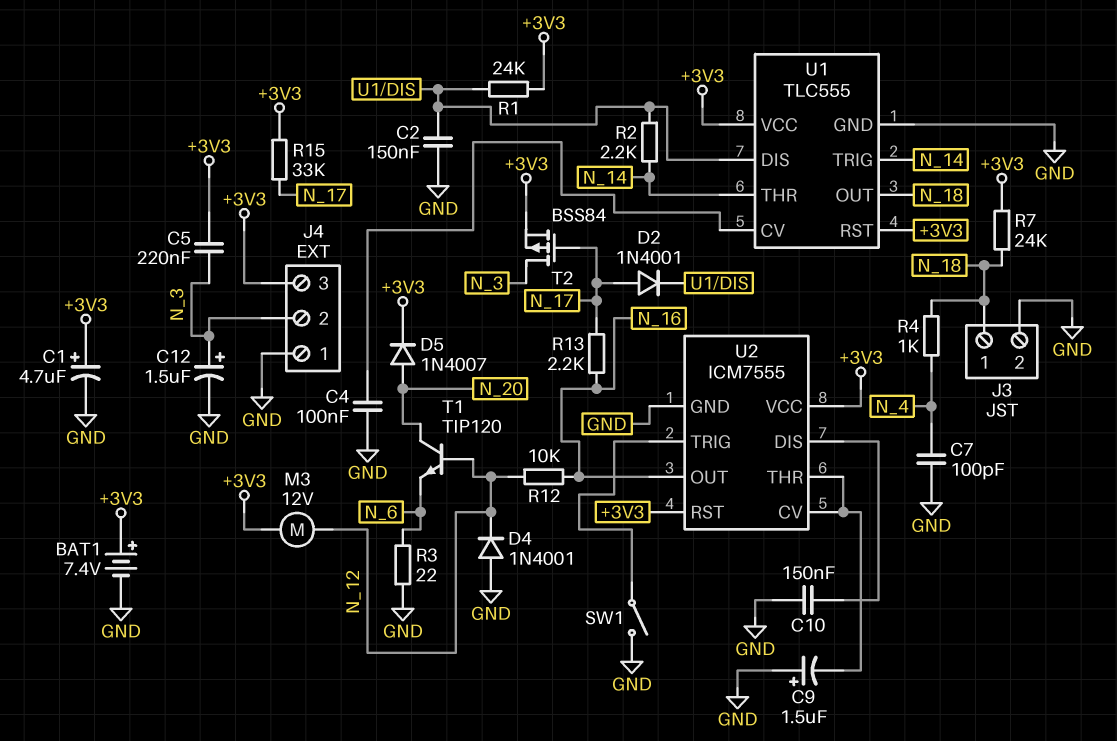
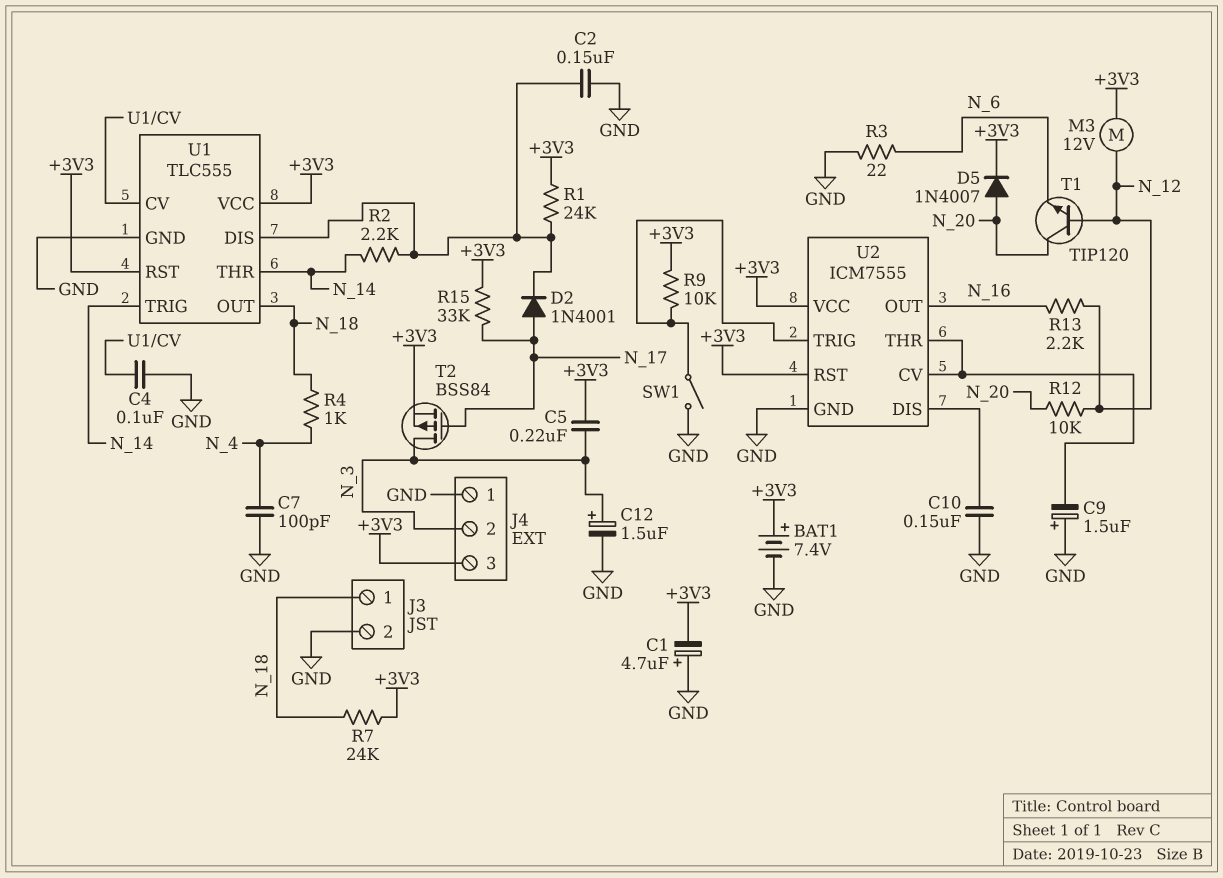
C1: 4.7uF (plus +3V3, minus GND) -> 4.7uF (plus GND, minus +3V3)
D4: diode 1N4001 (A GND, K N_12) -> none
R9: none -> 10k (+3V3, U2/TRIG)
R12: 10k (N_12, N_16) -> 10k (N_12, N_20)
R13: 2.2k (N_16, N_17) -> 2.2k (N_12, N_16)

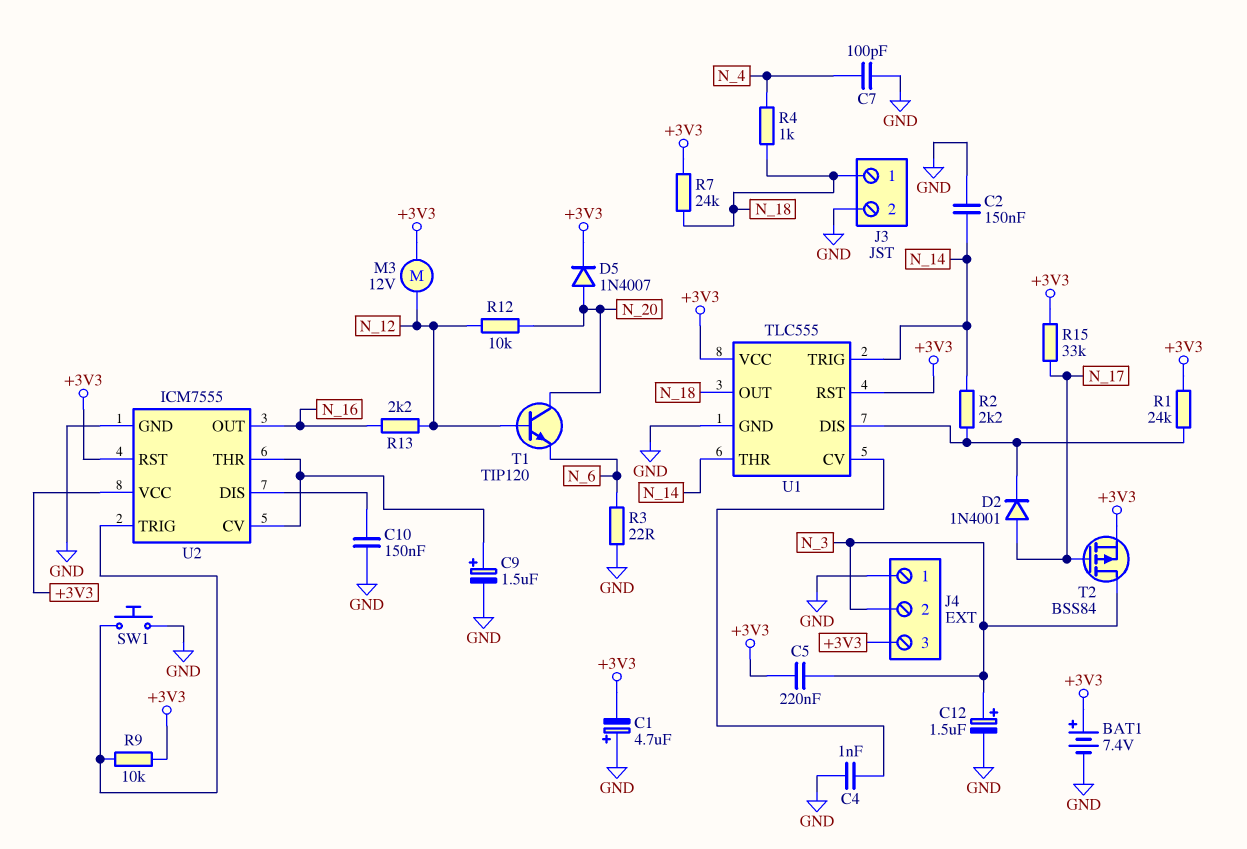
C2: 150nF (GND, U1/DIS) -> 150nF (GND, N_14)
C4: 100nF (GND, U1/CV) -> 1nF (GND, U1/CV)
C9: 1.5uF (plus GND, minus U2/CV) -> 1.5uF (plus U2/CV, minus GND)
SW1: switch (GND, U2/TRIG) -> button (GND, U2/TRIG)

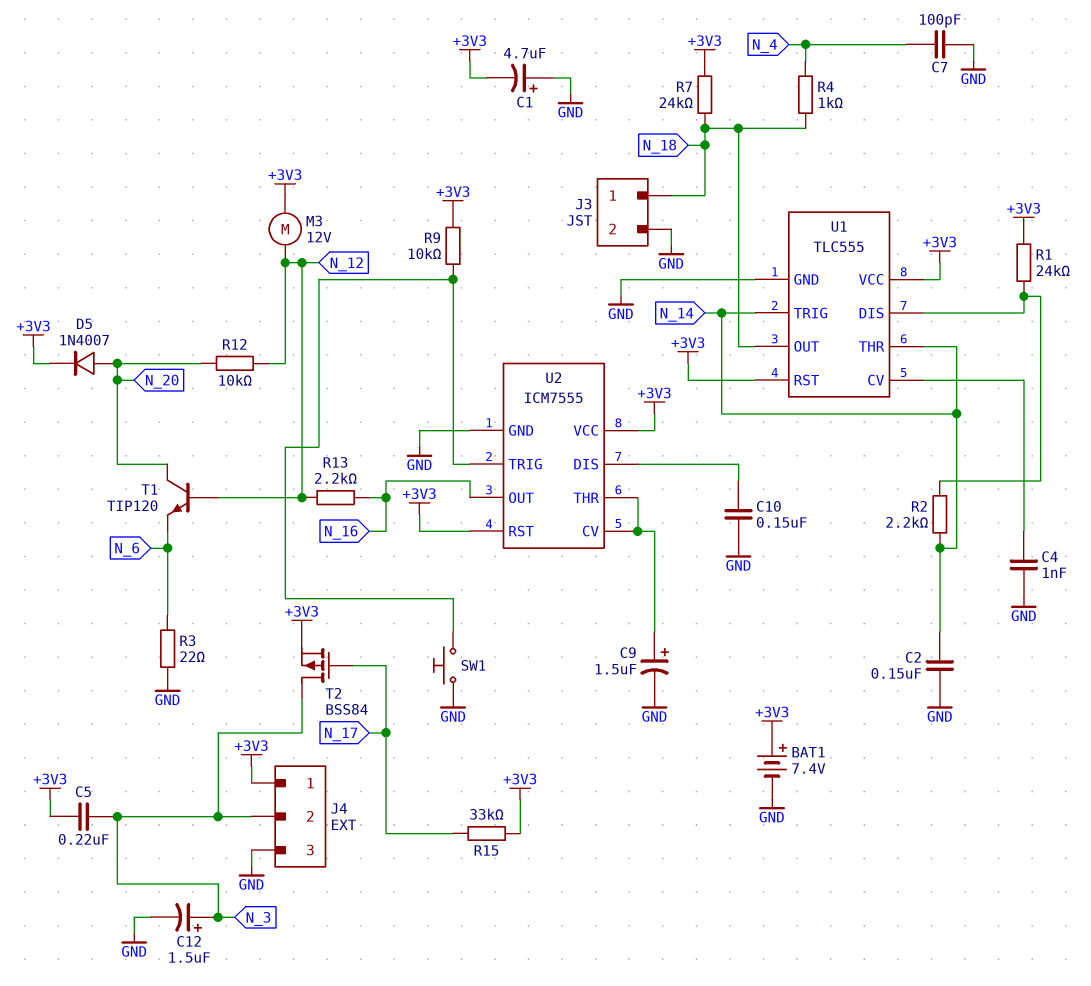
D2: diode 1N4001 (A N_17, K U1/DIS) -> none
J4 pin 1: GND -> +3V3
J4 pin 3: +3V3 -> GND

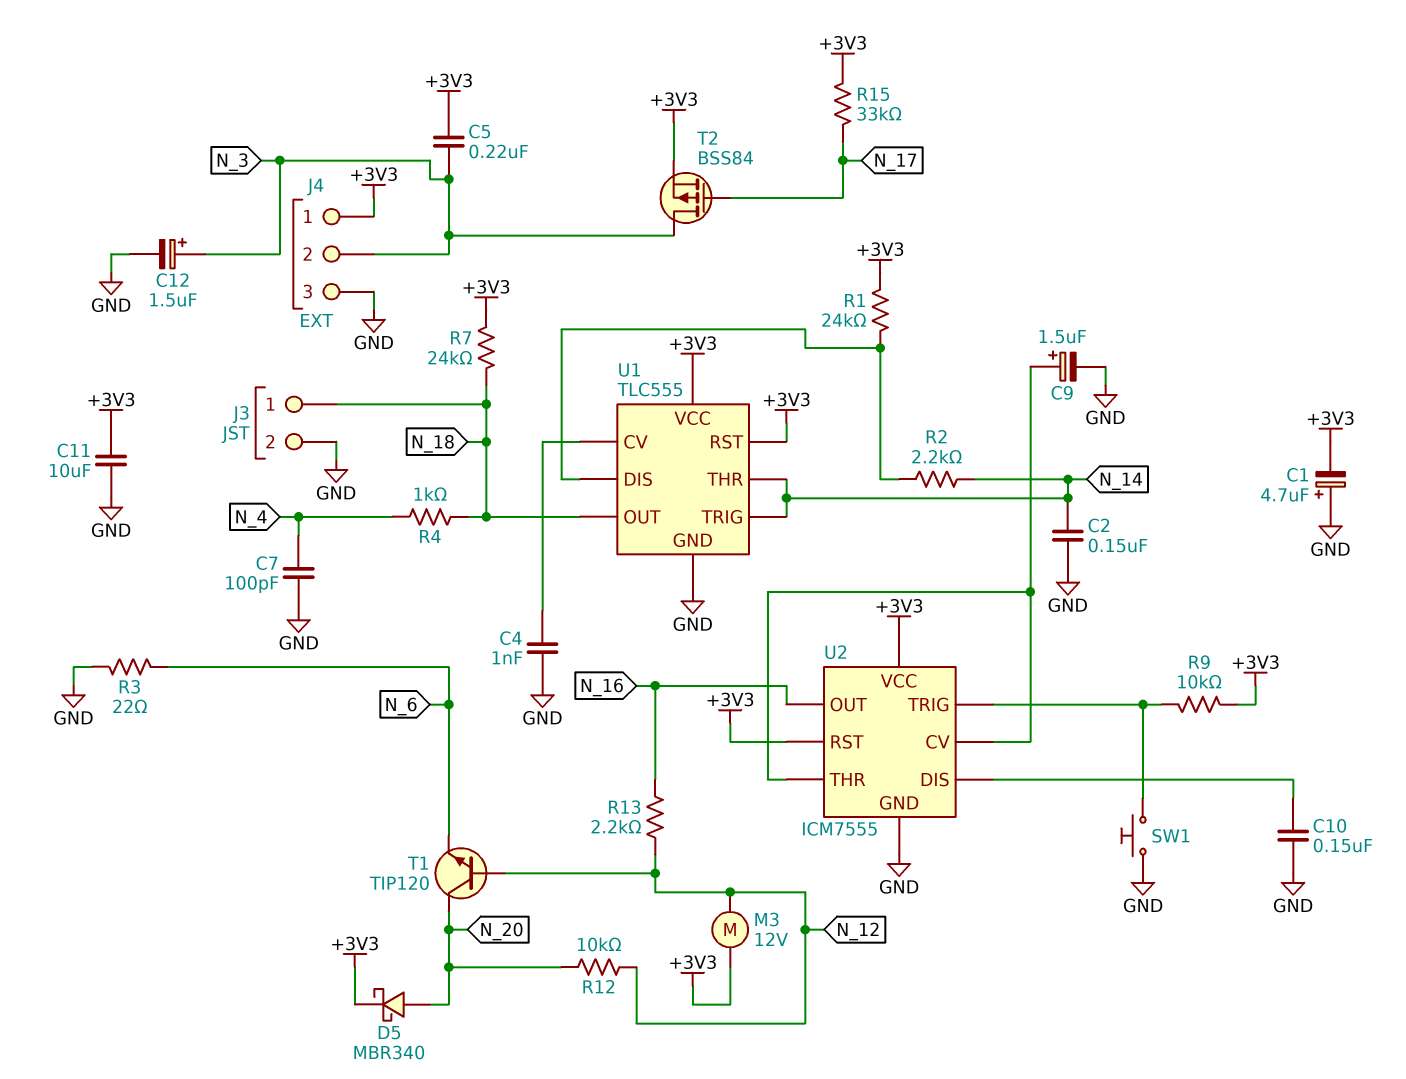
BAT1: 7.4V (plus +3V3, minus GND) -> none
C11: none -> 10uF (+3V3, GND)
D5: diode 1N4007 (A N_20, K +3V3) -> schottky MBR340 (A N_20, K +3V3)

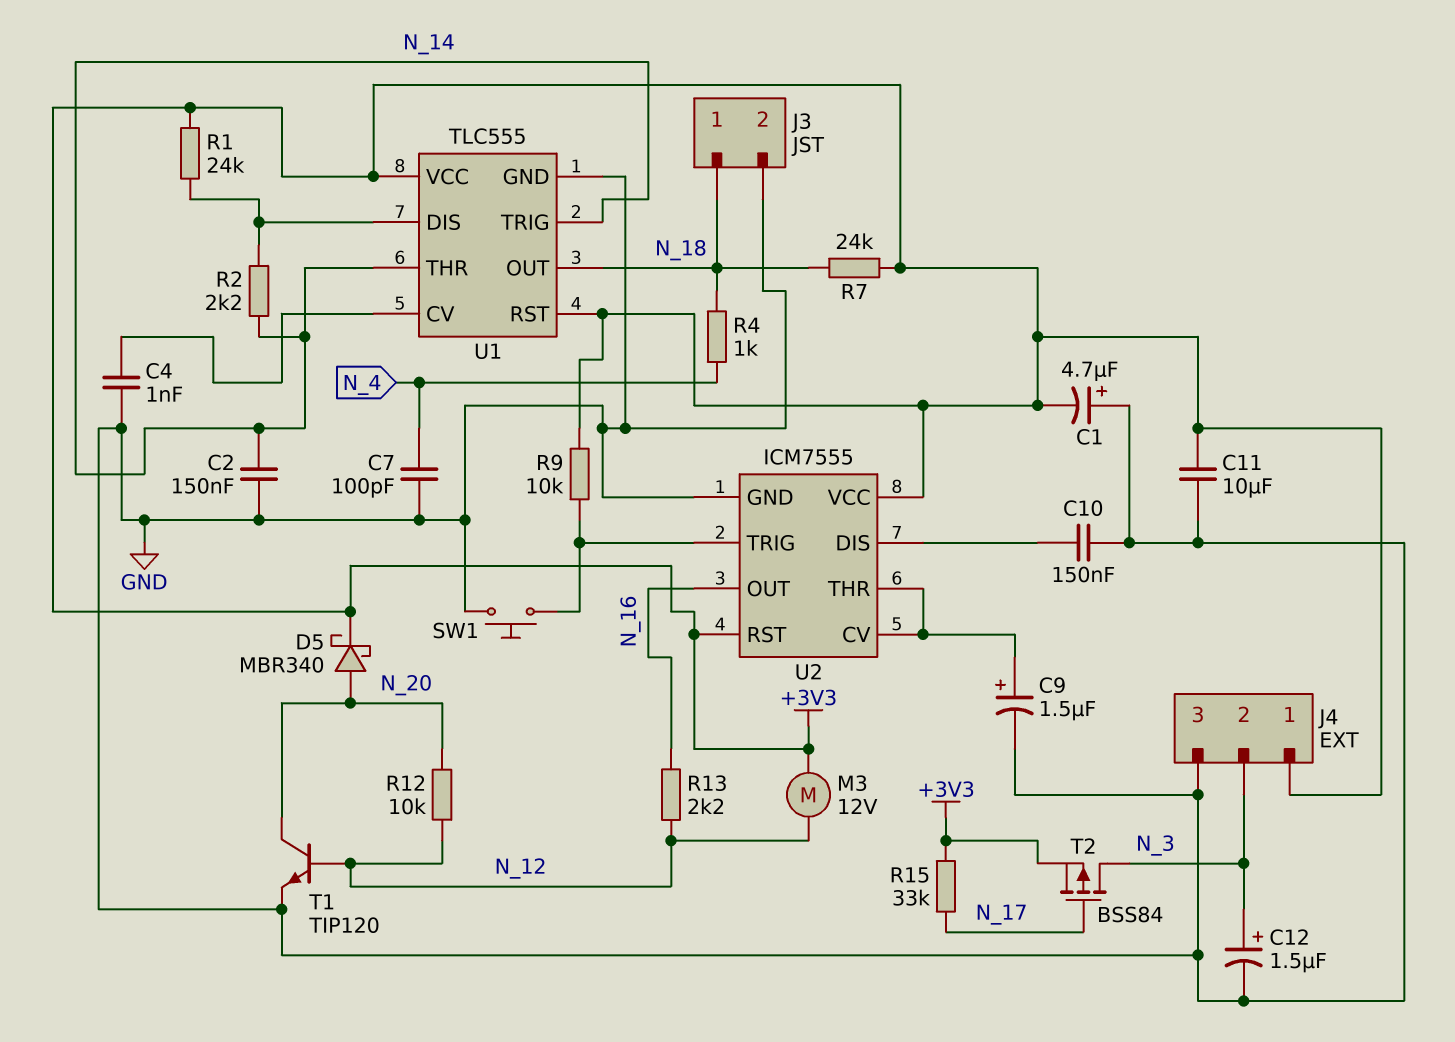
C5: 220nF (+3V3, N_3) -> none
R3: 22 (GND, N_6) -> none
T1: NPN TIP120 (B N_12, C N_20, E N_6) -> NPN TIP120 (B N_12, C N_20, E GND)

